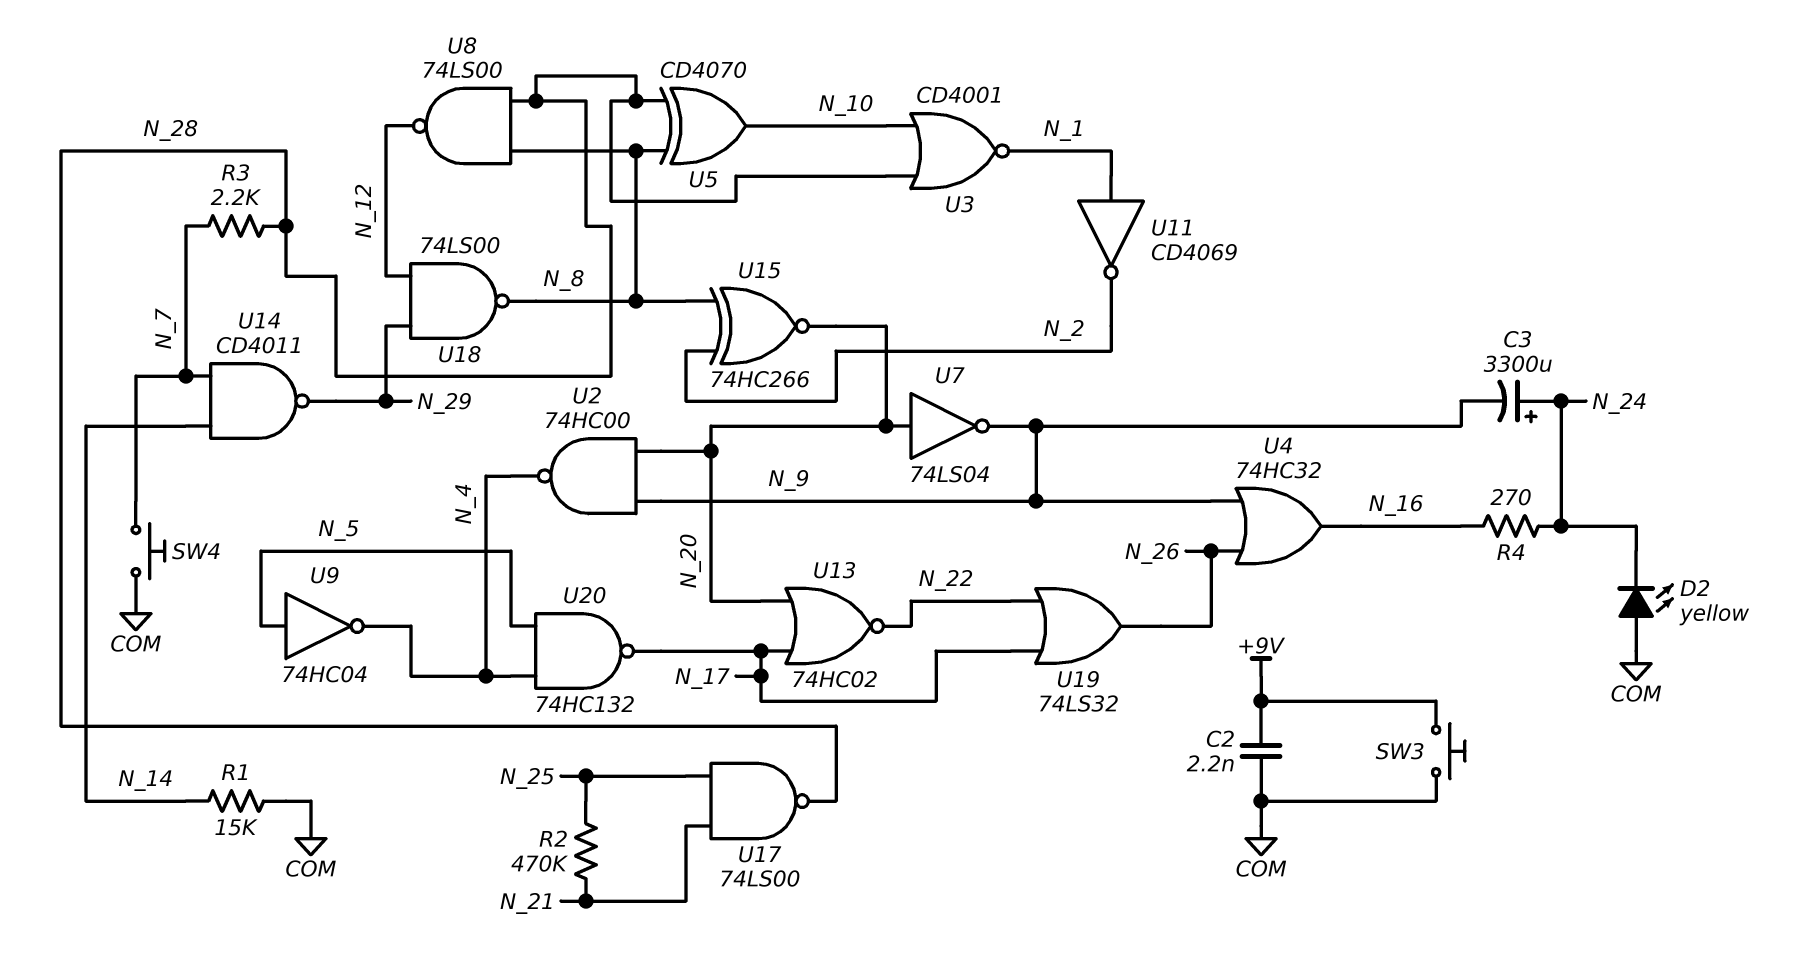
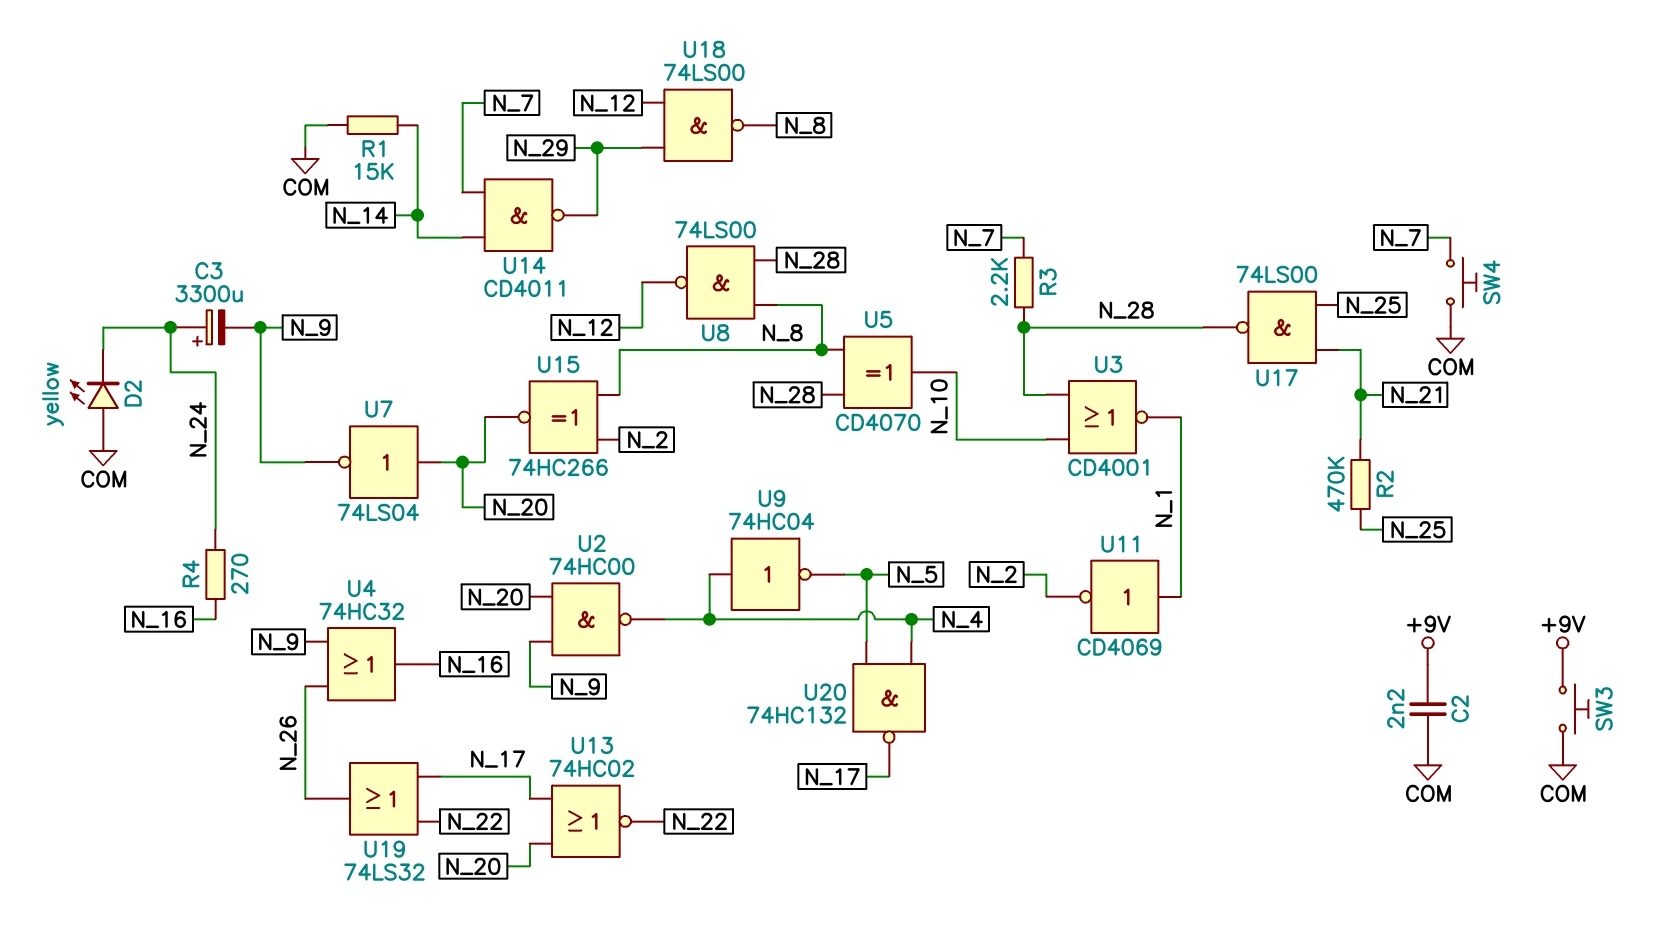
U9: NOT 74HC04 (in N_5, out N_4) -> NOT 74HC04 (in N_4, out N_5)

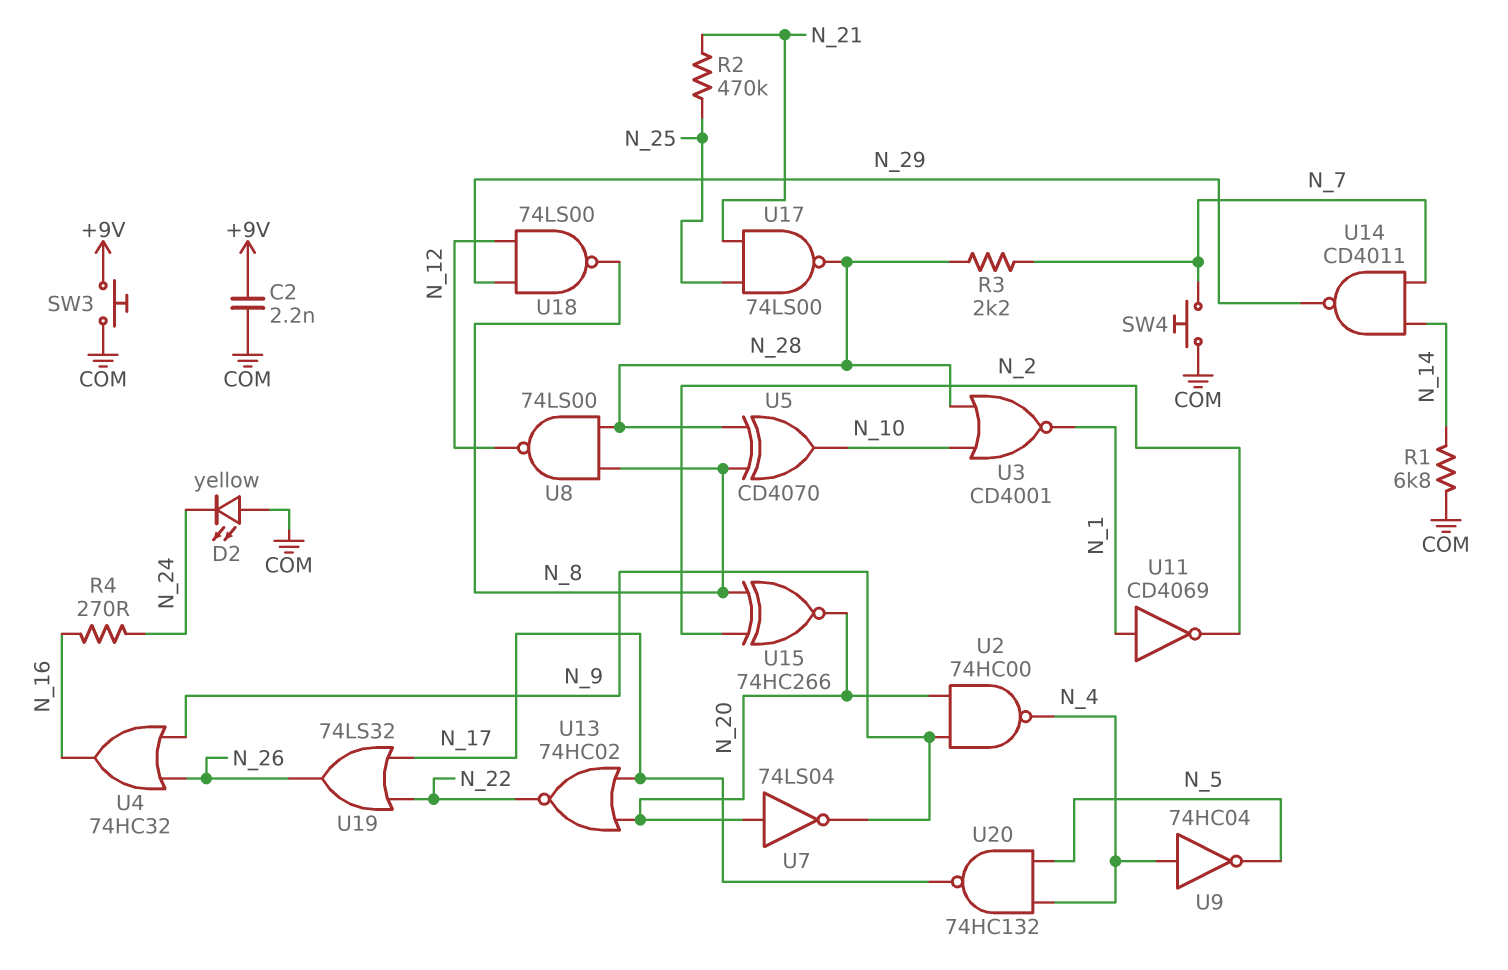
C3: 3300uF (plus N_24, minus N_9) -> none
R1: 15k (COM, N_14) -> 6.8k (COM, N_14)

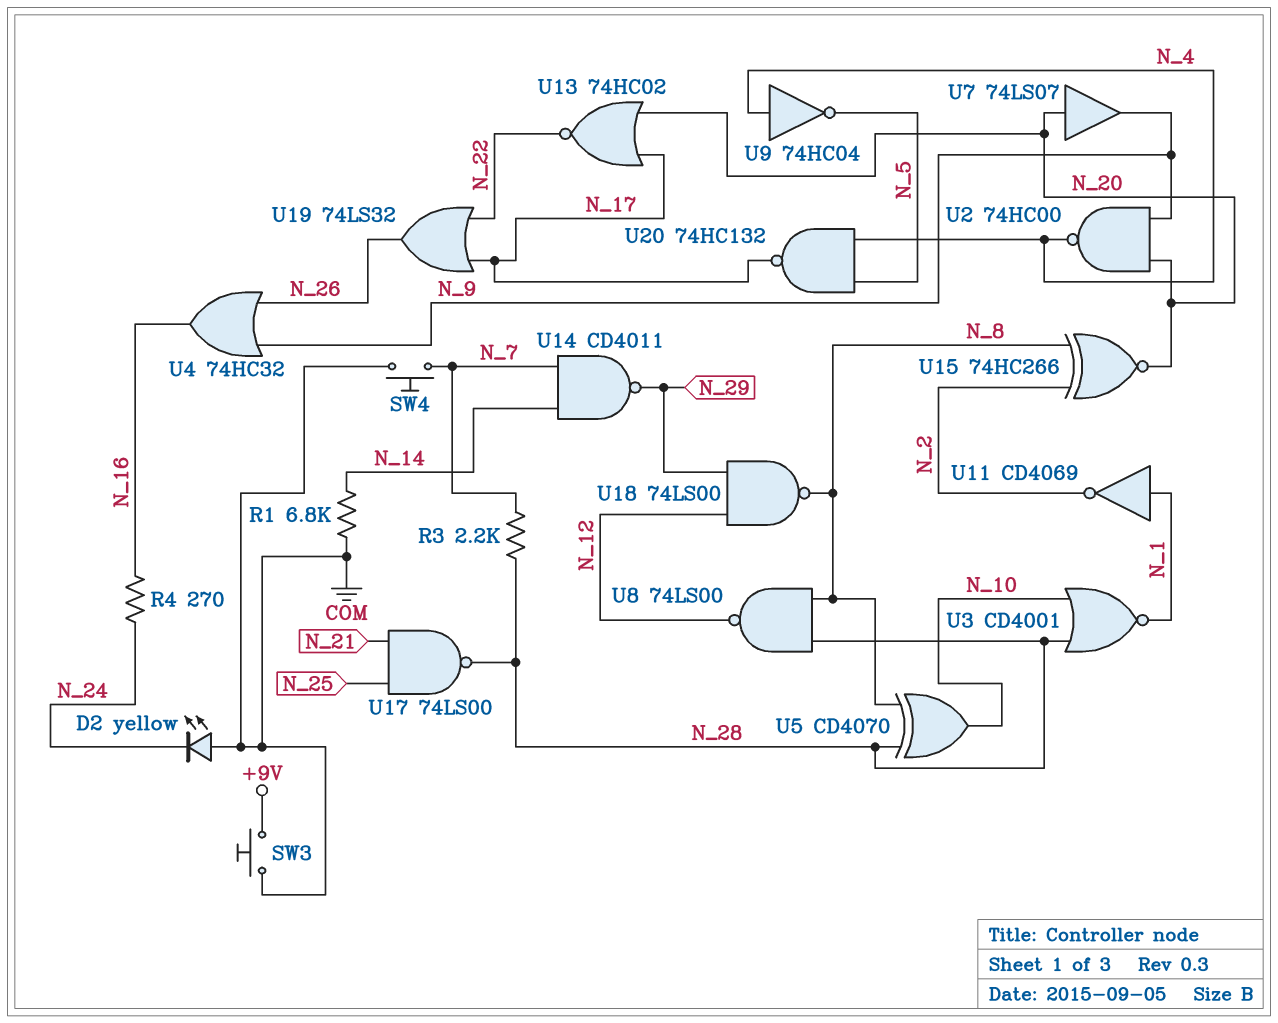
C2: 2.2nF (+9V, COM) -> none
R2: 470k (N_21, N_25) -> none
U7: NOT 74LS04 (in N_20, out N_9) -> buffer 74LS07 (in N_20, out N_9)

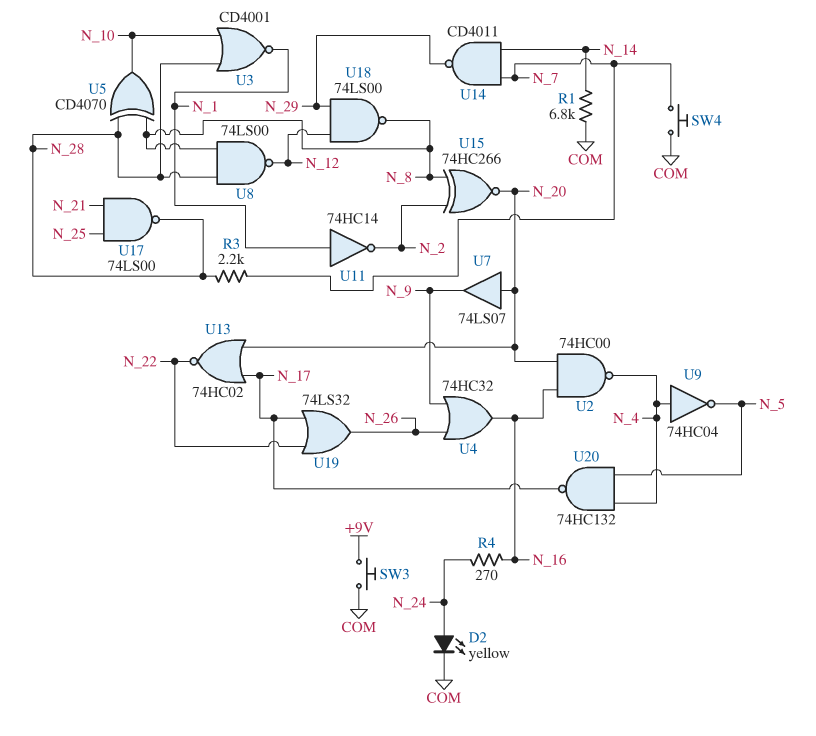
D2: LED yellow (A COM, K N_24) -> LED yellow (A N_24, K COM)
U2: NAND 74HC00 (in N_9, in N_20, out N_4) -> NAND 74HC00 (in N_16, in N_20, out N_4)
U11: NOT CD4069 (in N_1, out N_2) -> NOT 74HC14 (in N_1, out N_2)

